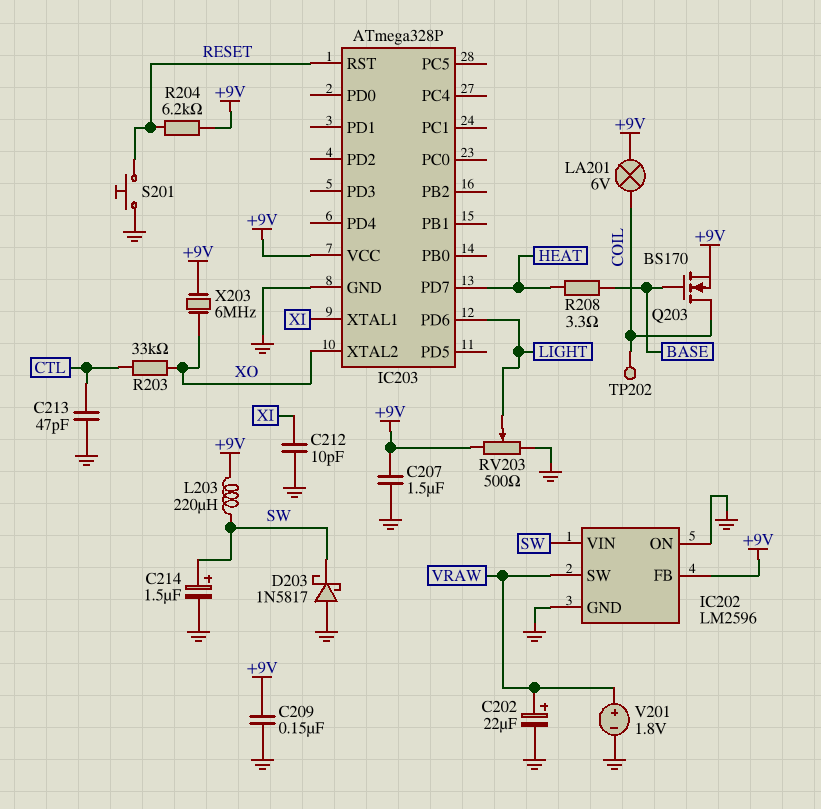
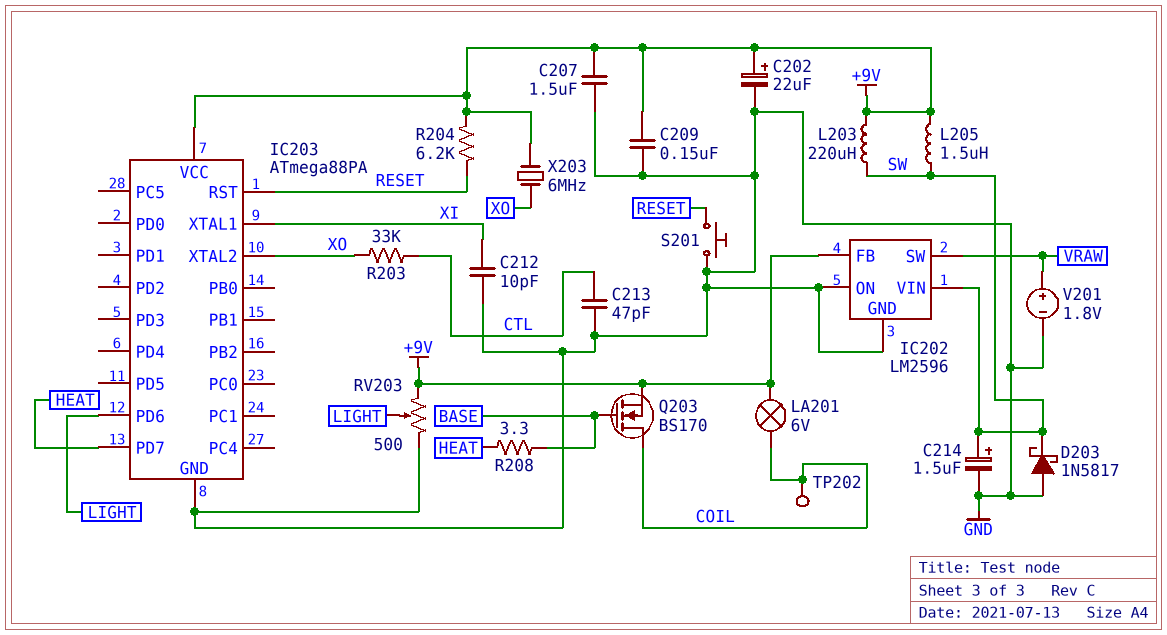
C202: 22uF (plus VRAW, minus GND) -> 22uF (plus +9V, minus GND)
IC203: ATmega328P -> ATmega88PA
L205: none -> 1.5uH (+9V, SW)

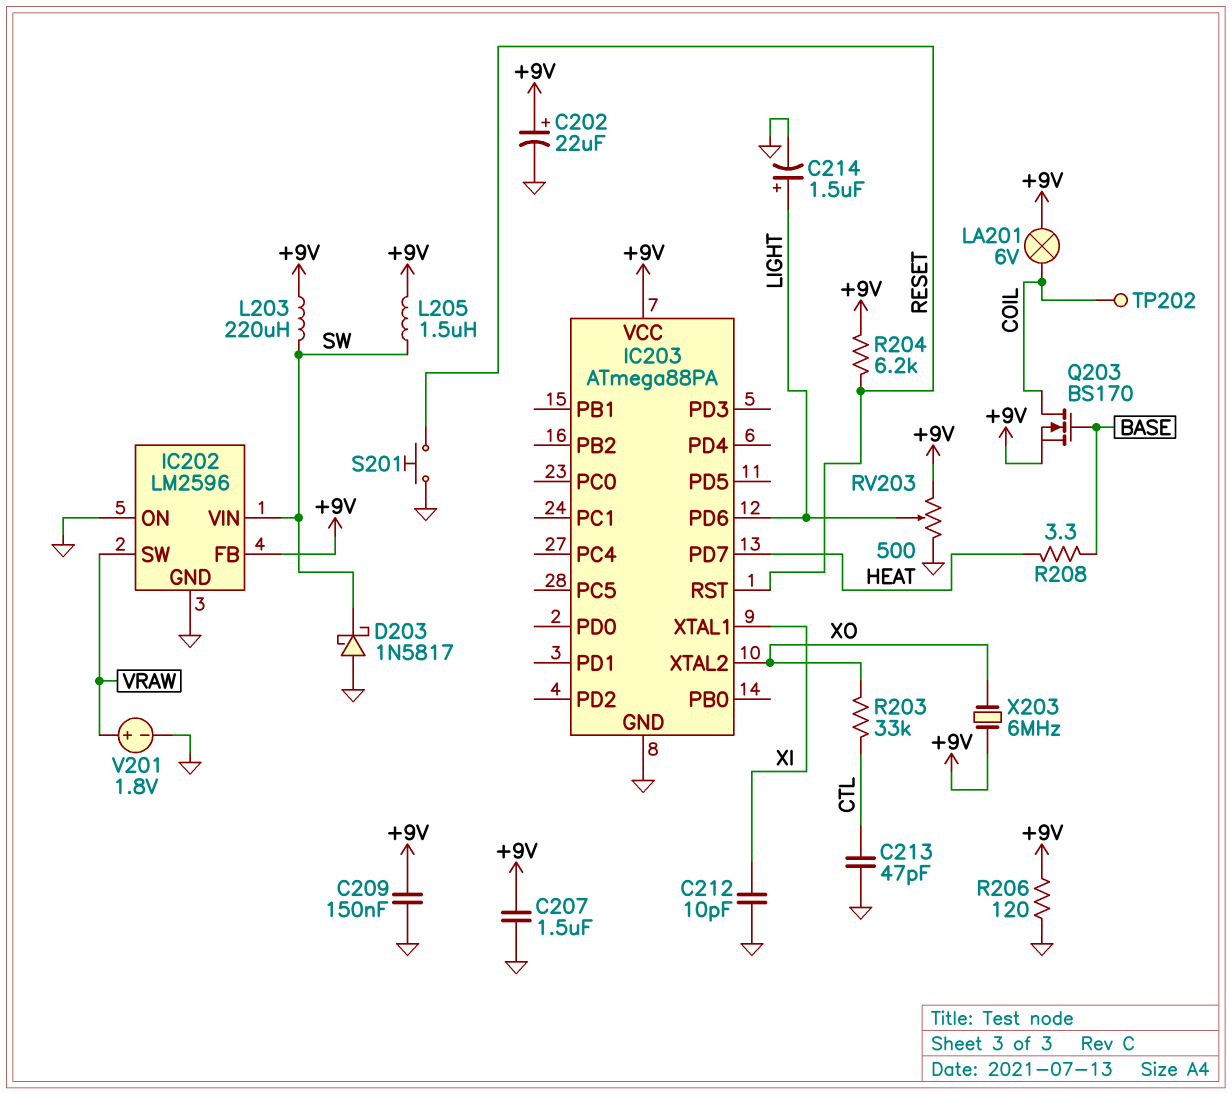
C214: 1.5uF (plus SW, minus GND) -> 1.5uF (plus LIGHT, minus GND)
R206: none -> 120 (+9V, GND)

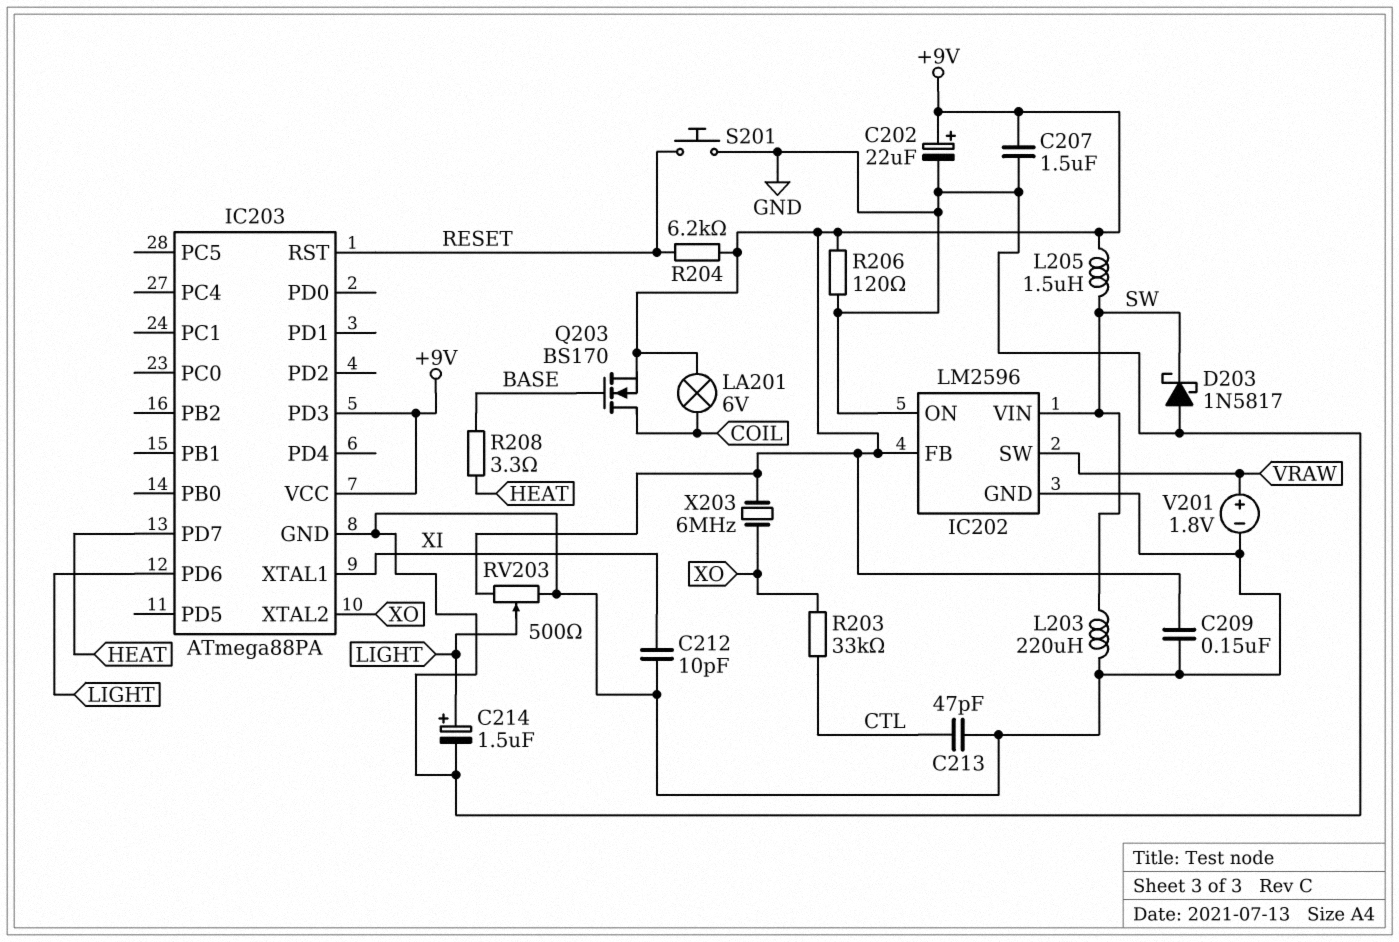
IC203 pin PD3: none -> +9V
L203: 220uH (+9V, SW) -> 220uH (GND, SW)
TP202: test point (COIL) -> none

